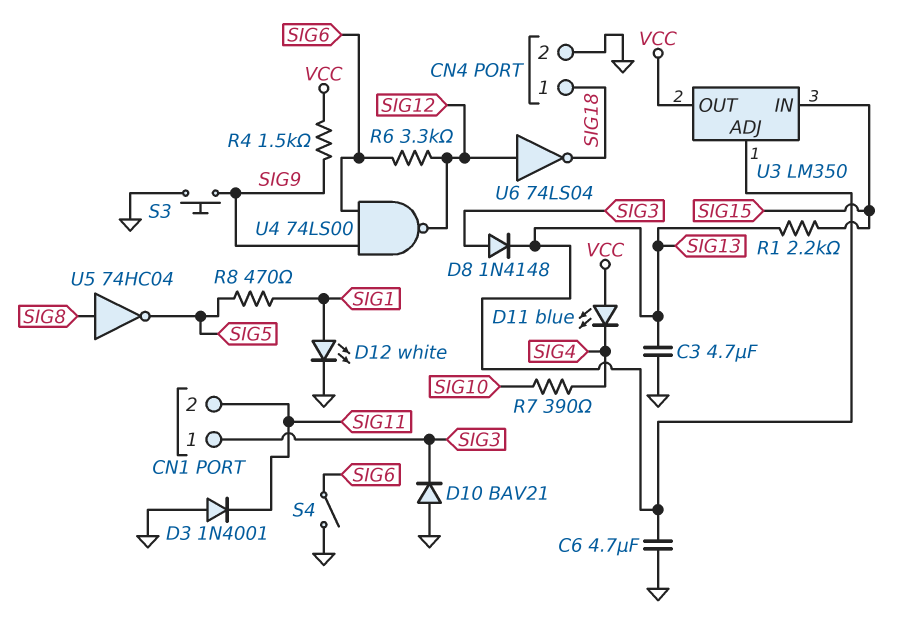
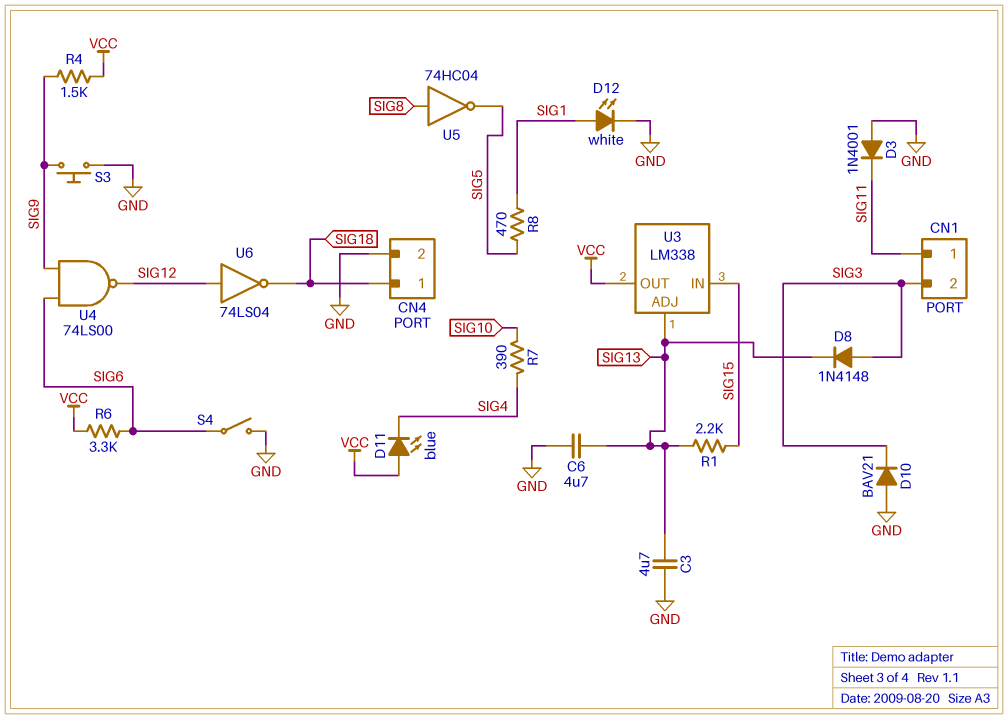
CN1 pin 1: SIG3 -> SIG11
CN1 pin 2: SIG11 -> SIG3
R6: 3.3k (SIG6, SIG12) -> 3.3k (SIG6, VCC)
U3: LM350 -> LM338

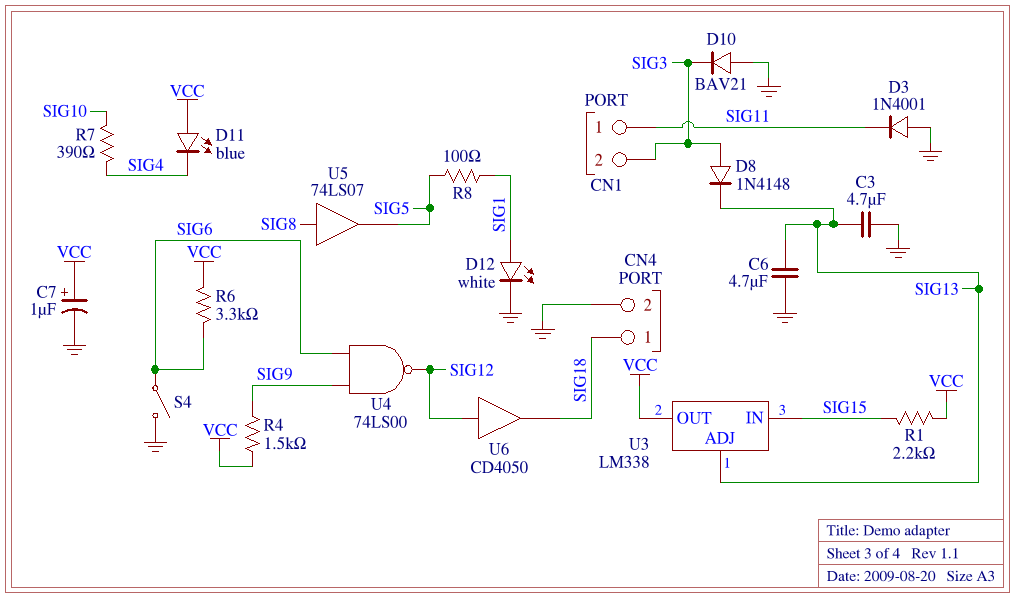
C7: none -> 1uF (plus VCC, minus GND)
R1: 2.2k (SIG13, SIG15) -> 2.2k (SIG15, VCC)
R8: 470 (SIG1, SIG5) -> 100 (SIG1, SIG5)
S3: button (GND, SIG9) -> none
U5: NOT 74HC04 (in SIG8, out SIG5) -> buffer 74LS07 (in SIG8, out SIG5)
U6: NOT 74LS04 (in SIG12, out SIG18) -> buffer CD4050 (in SIG12, out SIG18)

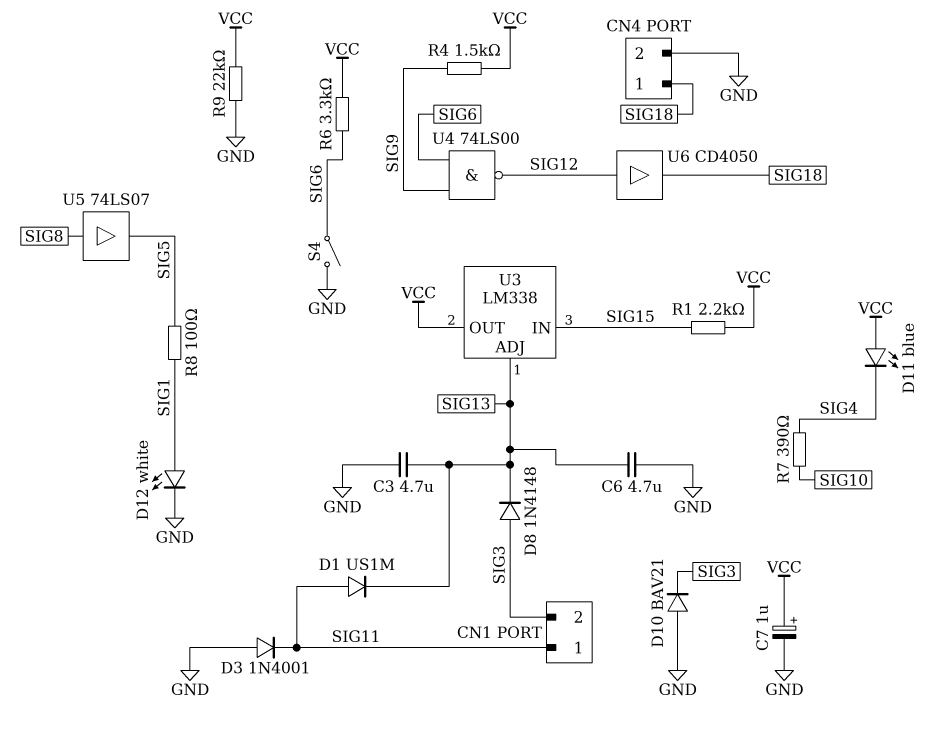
D1: none -> diode US1M (A SIG11, K SIG13)
R9: none -> 22k (GND, VCC)

